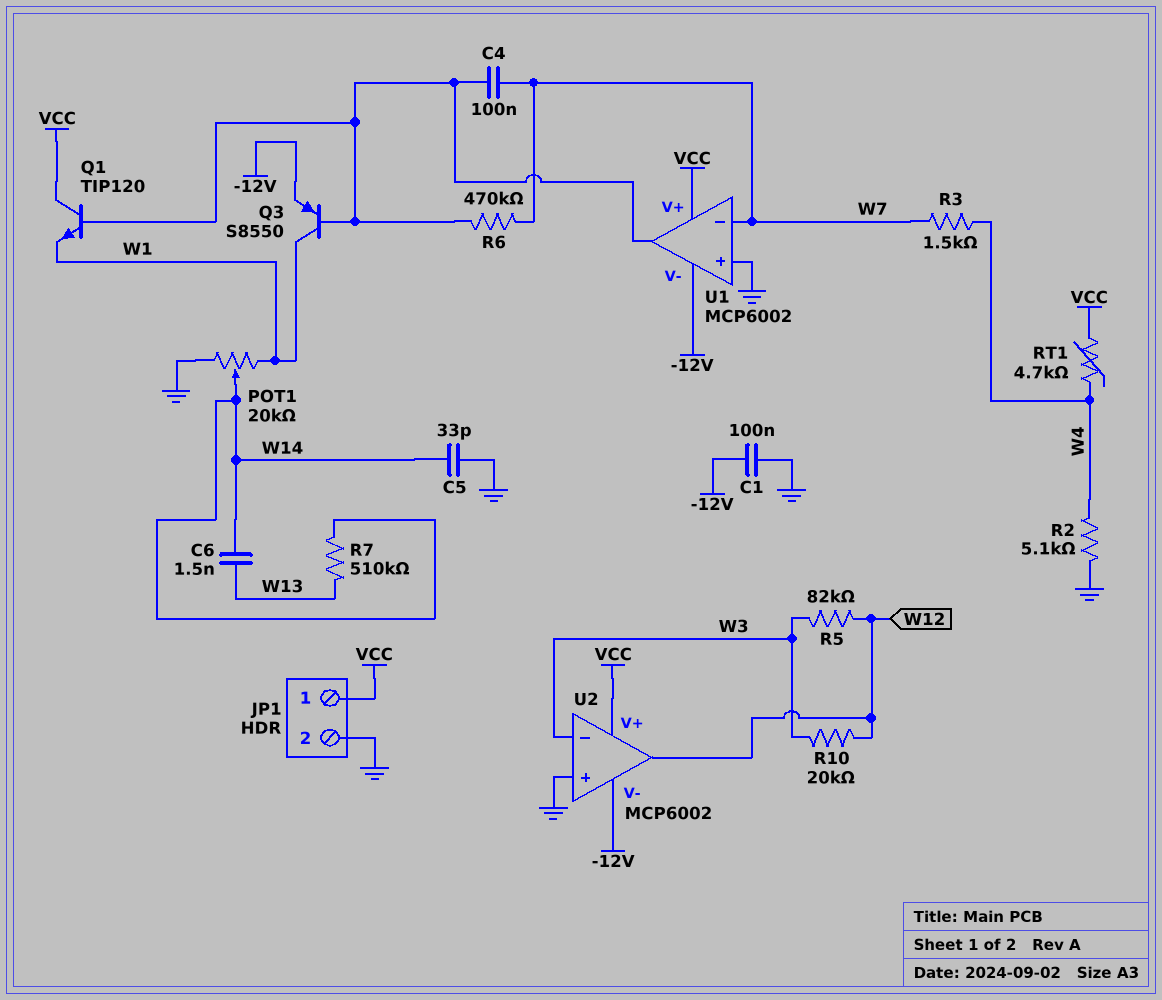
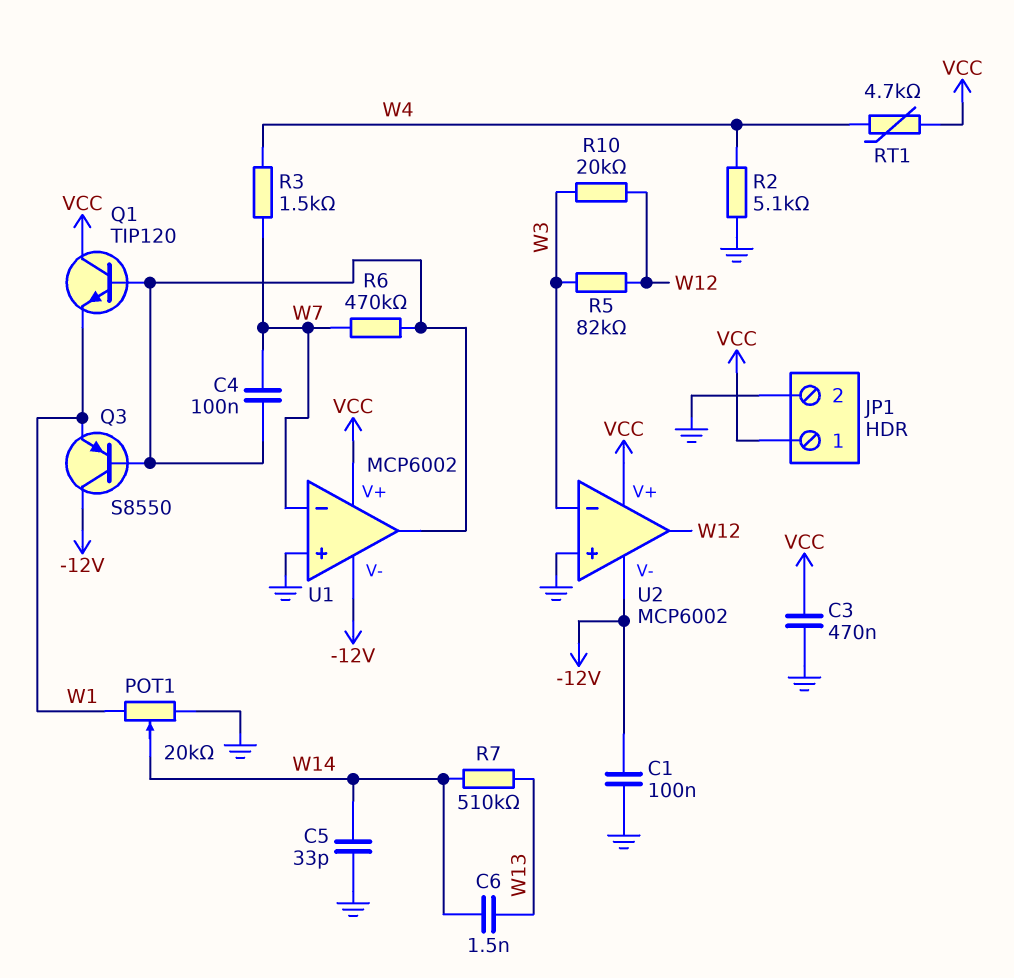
C3: none -> 470nF (GND, VCC)
Q3: PNP S8550 (B U1/out, C W1, E -12V) -> PNP S8550 (B U1/out, C -12V, E W1)

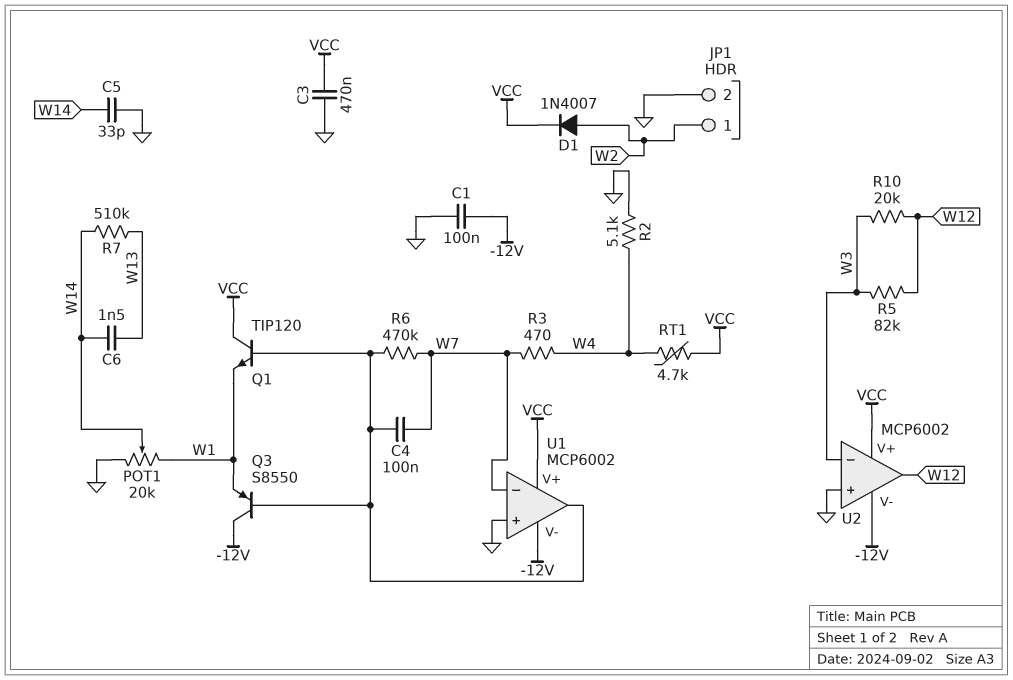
D1: none -> diode 1N4007 (A W2, K VCC)
JP1 pin 1: VCC -> W2
R3: 1.5k (W4, W7) -> 470 (W4, W7)

